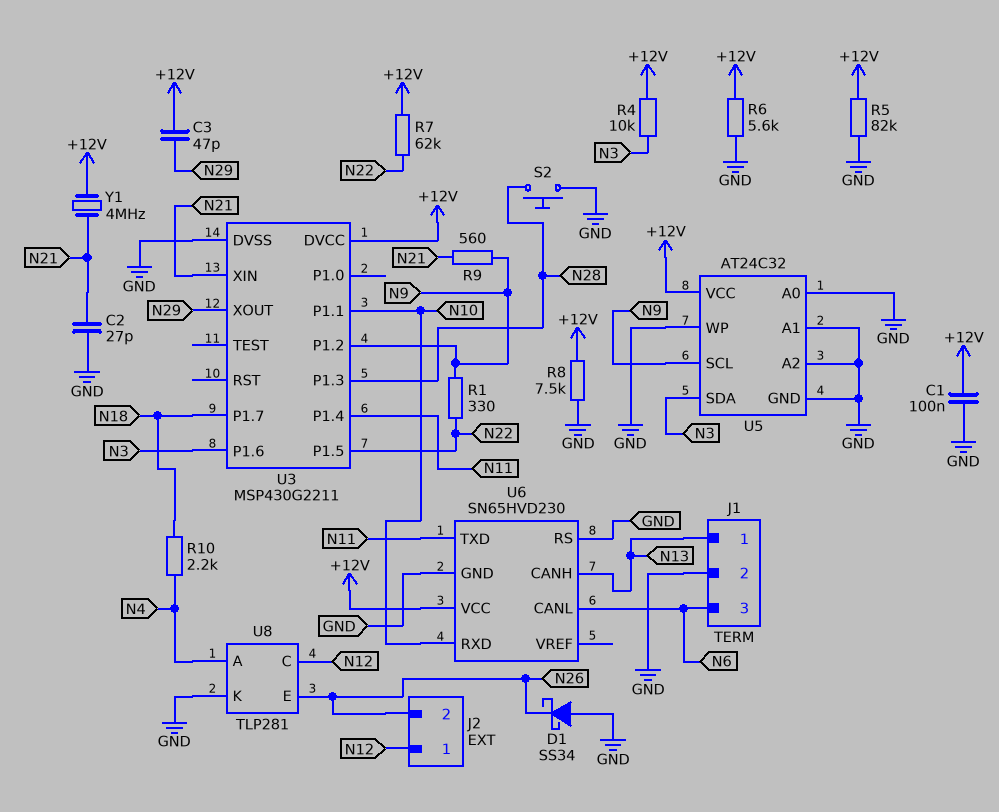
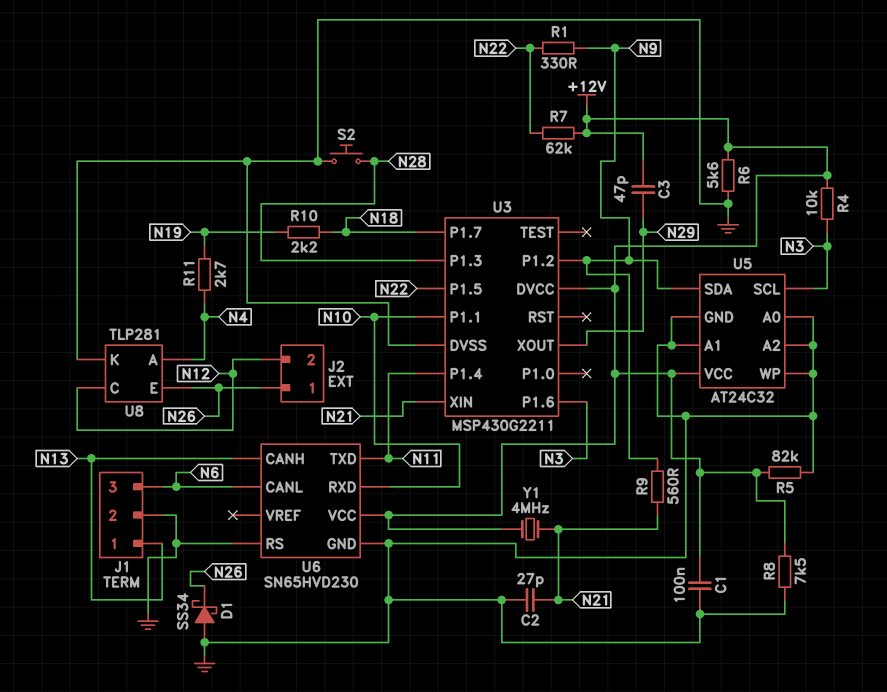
J2 pin 1: N12 -> N26
J2 pin 2: N26 -> N12
R10: 2.2k (N4, N18) -> 2.2k (N18, N19)
R11: none -> 2.7k (N4, N19)
U5 pin SCL: N9 -> N3
U5 pin SDA: N3 -> N9

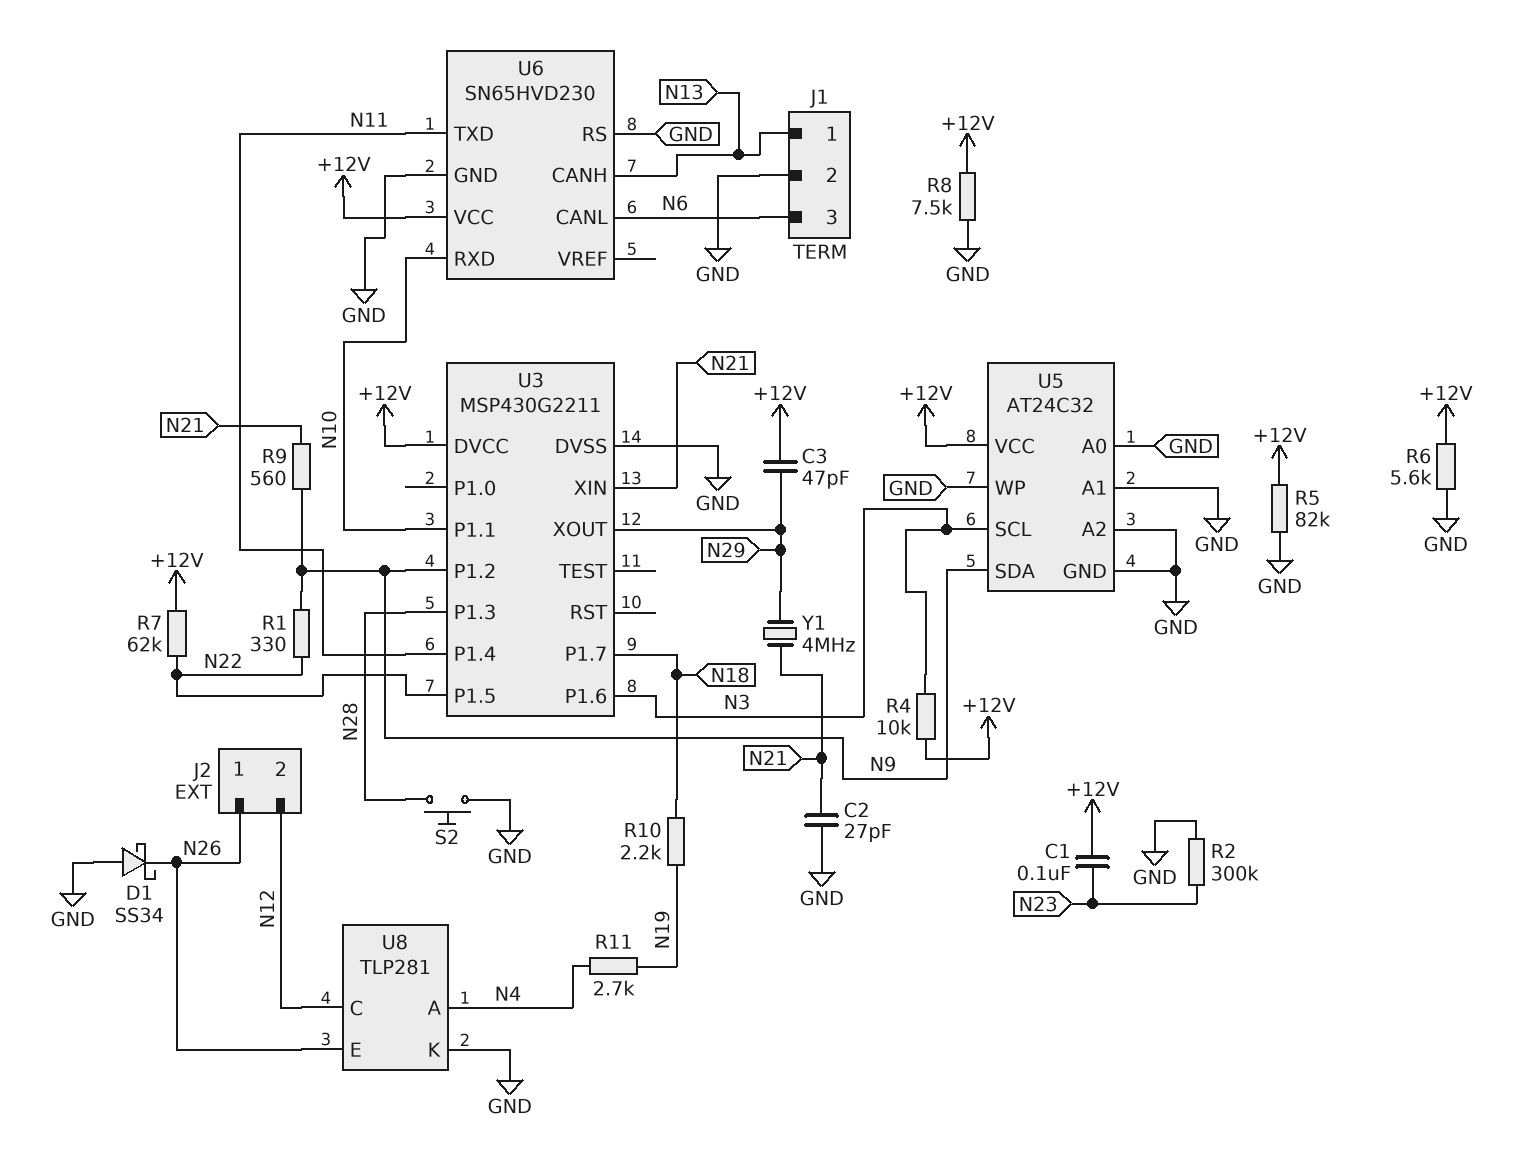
C1: 100nF (+12V, GND) -> 100nF (+12V, N23)
R2: none -> 300k (GND, N23)
Y1: 4MHz (+12V, N21) -> 4MHz (N21, N29)

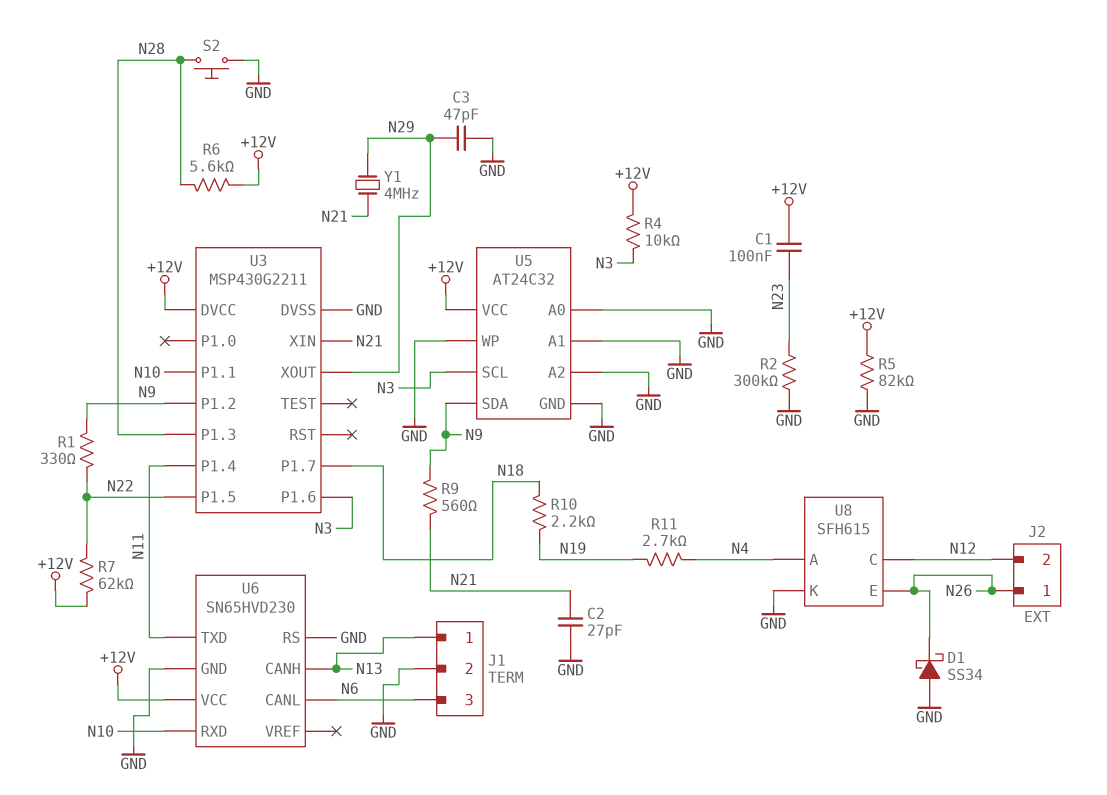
C3: 47pF (+12V, N29) -> 47pF (GND, N29)
R6: 5.6k (+12V, GND) -> 5.6k (+12V, N28)
R8: 7.5k (+12V, GND) -> none
U8: TLP281 -> SFH615

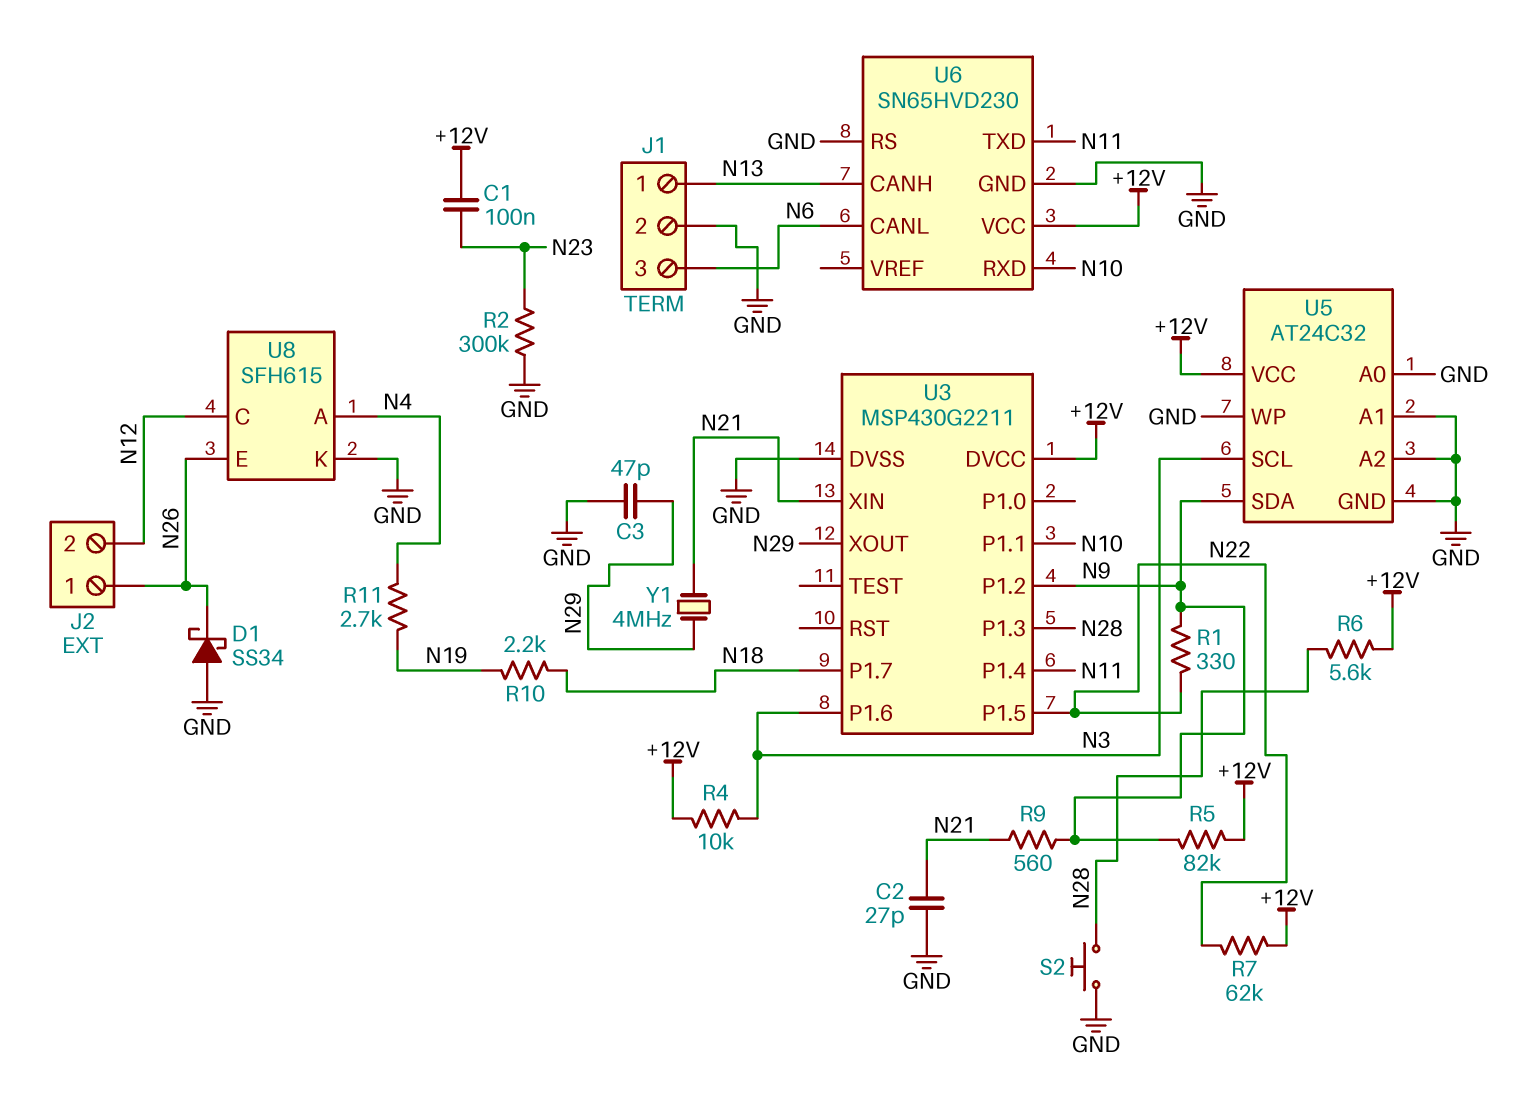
R5: 82k (+12V, GND) -> 82k (+12V, N9)

